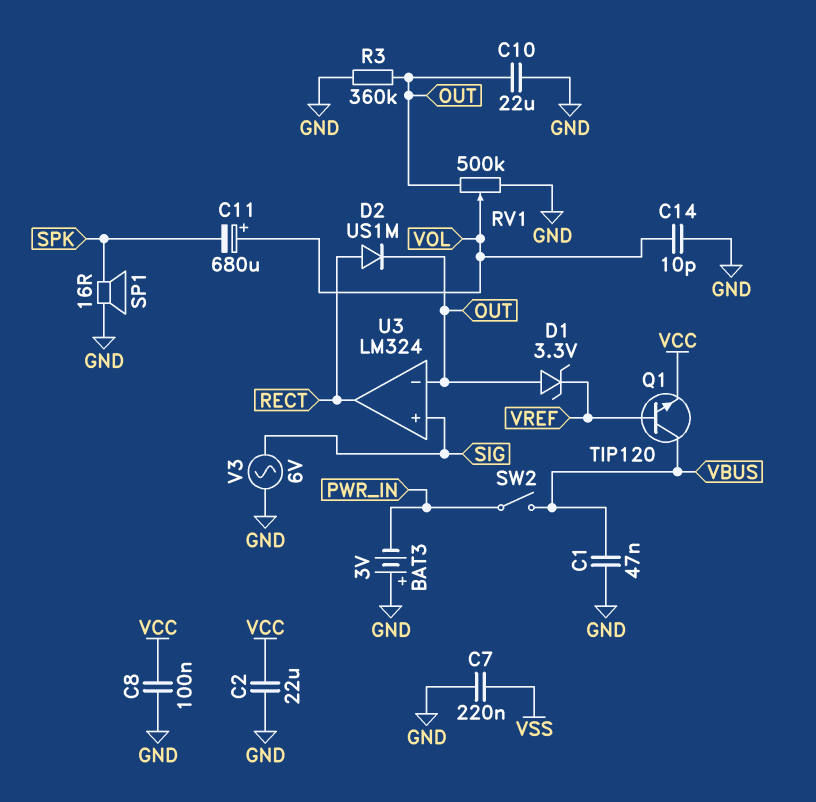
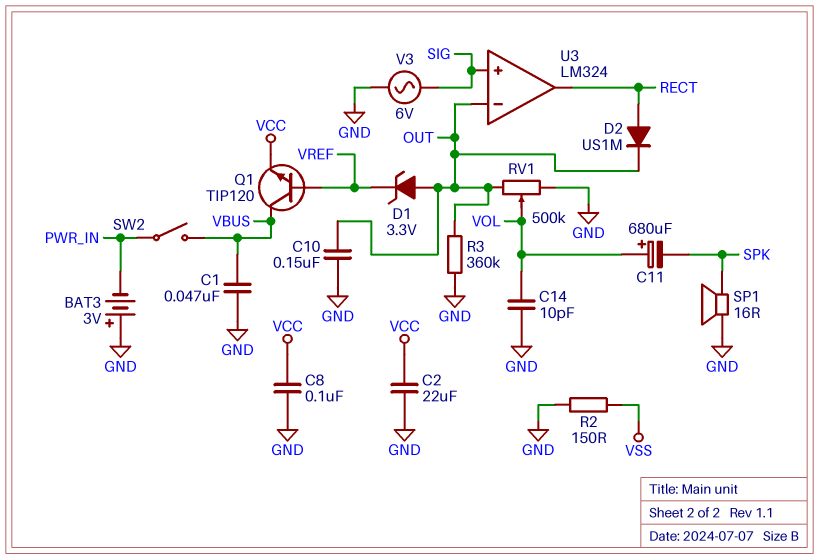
C7: 220nF (GND, VSS) -> none
C10: 22uF (GND, OUT) -> 150nF (GND, OUT)
R2: none -> 150 (GND, VSS)

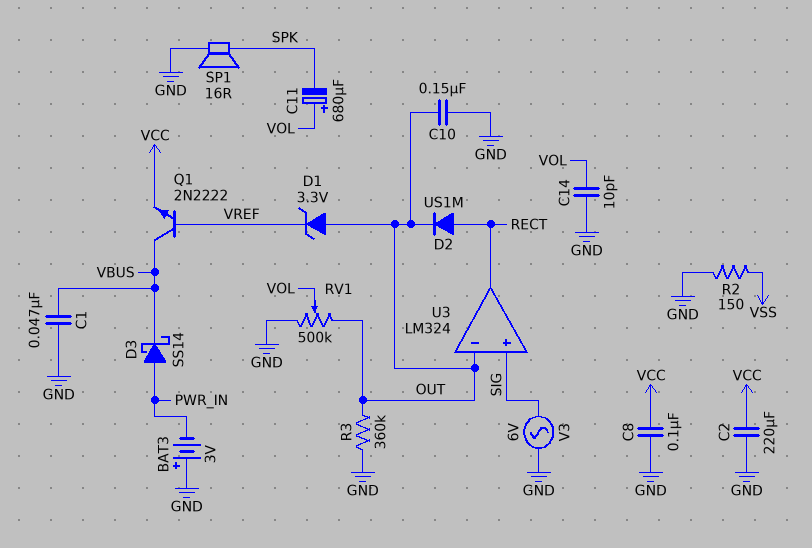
C2: 22uF (GND, VCC) -> 220uF (GND, VCC)
D3: none -> schottky SS14 (A PWR_IN, K VBUS)
Q1: NPN TIP120 (B VREF, C VBUS, E VCC) -> NPN 2N2222 (B VREF, C VBUS, E VCC)
SW2: switch (PWR_IN, VBUS) -> none

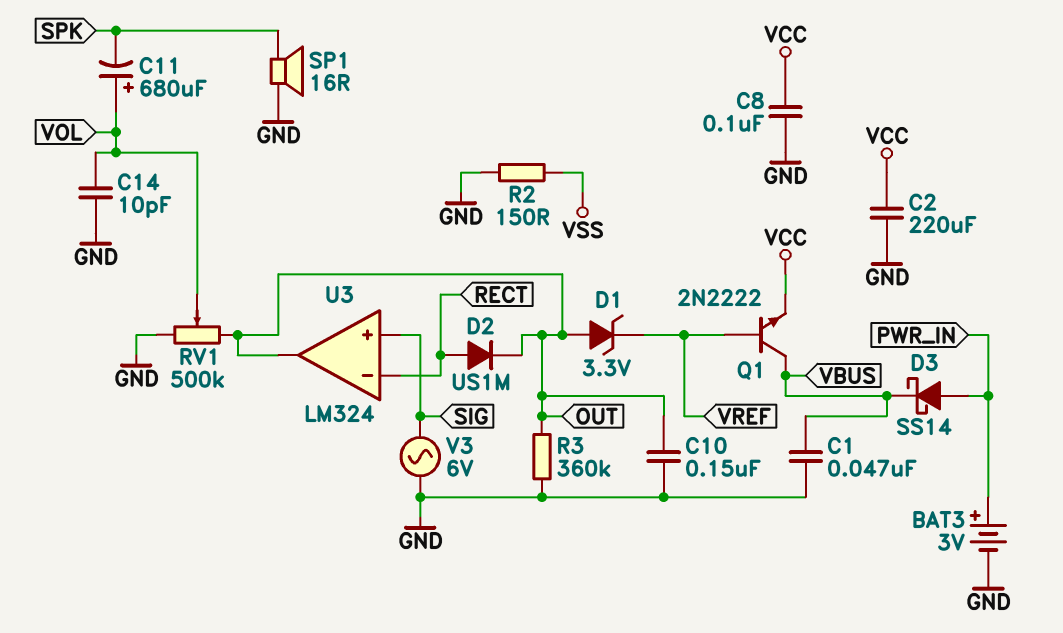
BAT3: 3V (plus GND, minus PWR_IN) -> 3V (plus PWR_IN, minus GND)
U3 pin in-: OUT -> RECT
U3 pin out: RECT -> OUT

